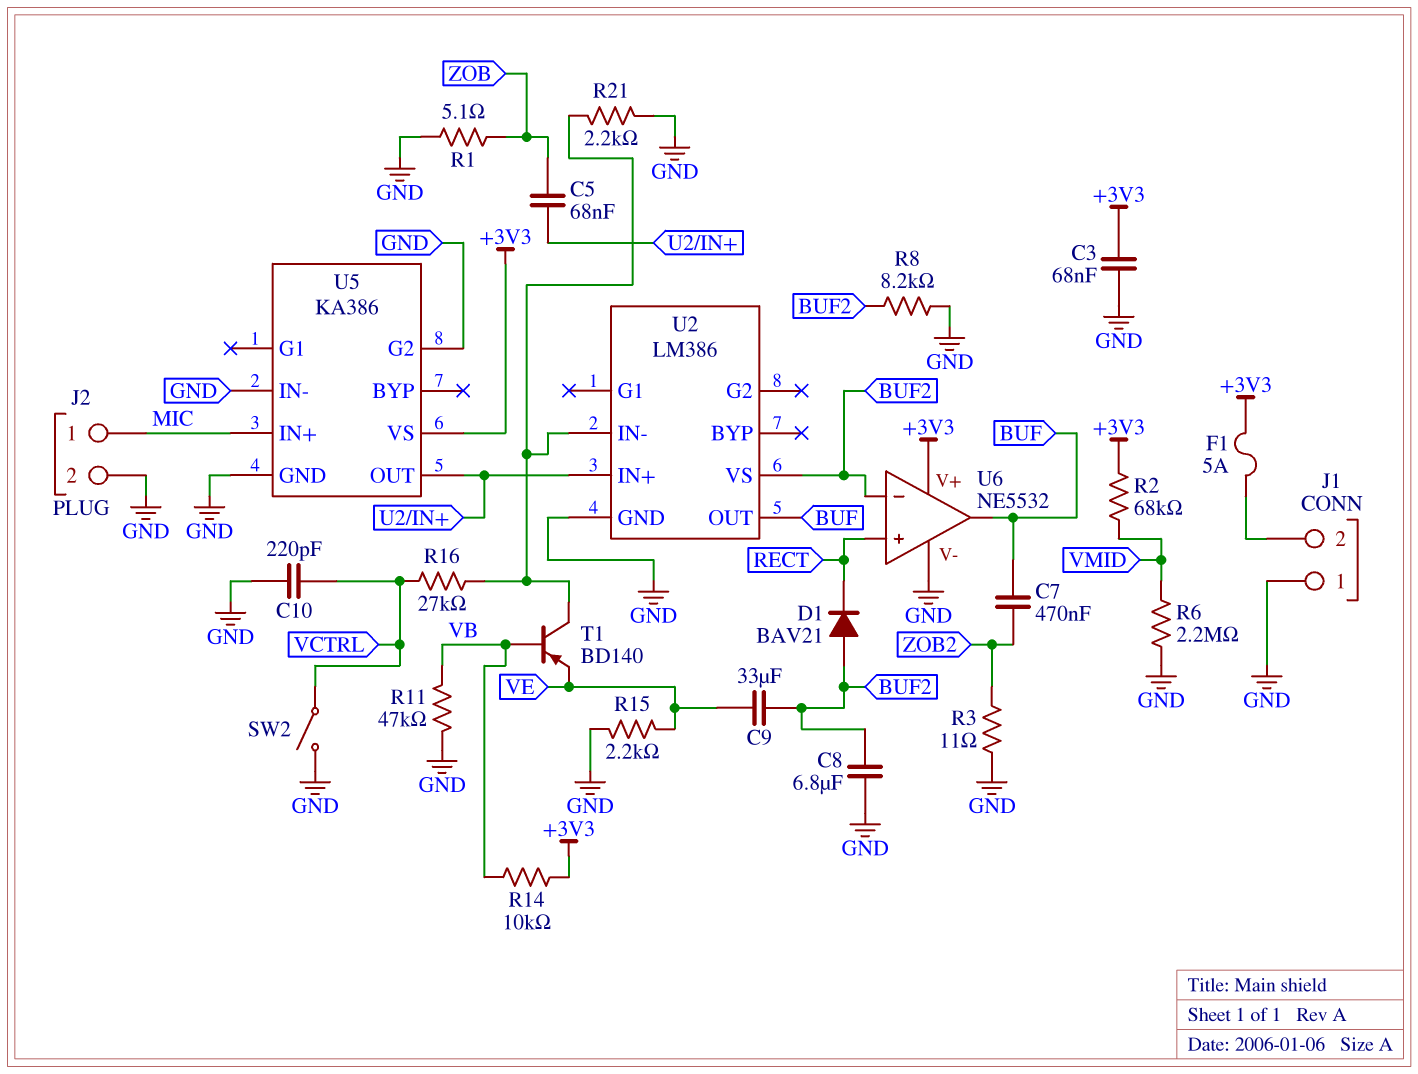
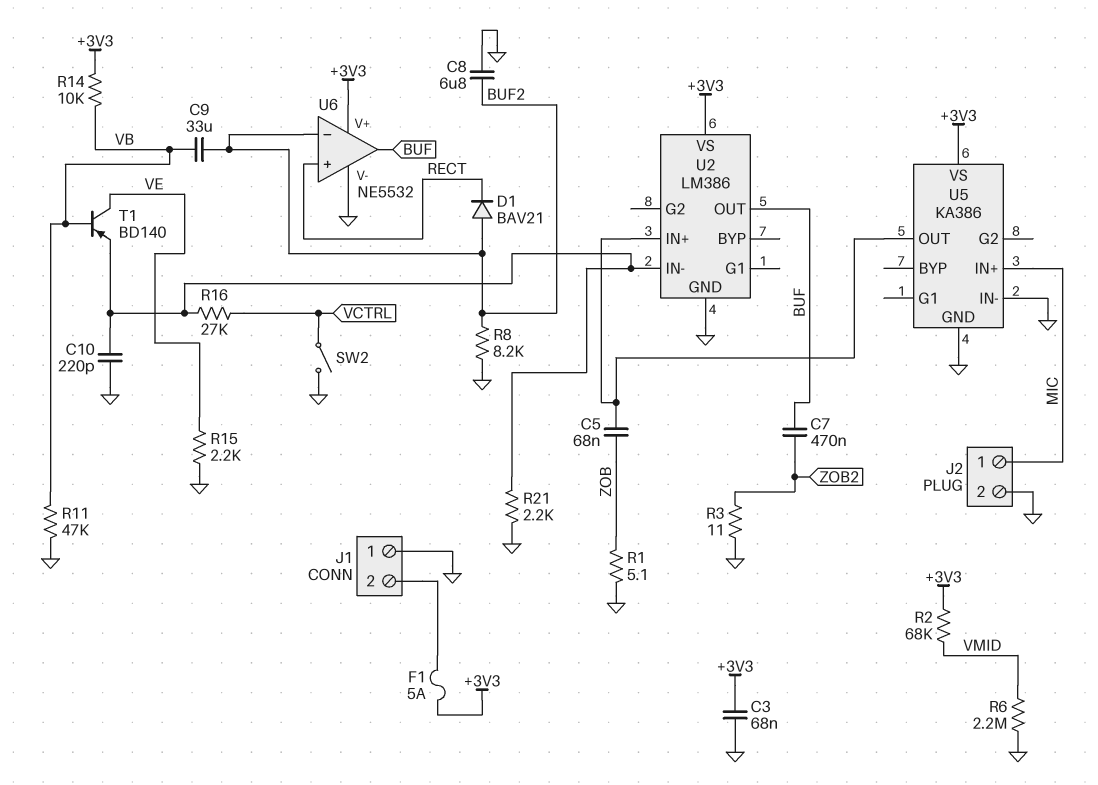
C9: 33uF (BUF2, VE) -> 33uF (BUF2, VB)
C10: 220pF (GND, VCTRL) -> 220pF (GND, U2/IN-)
T1: PNP BD140 (B VB, C U2/IN-, E VE) -> PNP BD140 (B VB, C VE, E U2/IN-)
U2 pin VS: BUF2 -> +3V3
U5 pin G2: GND -> none

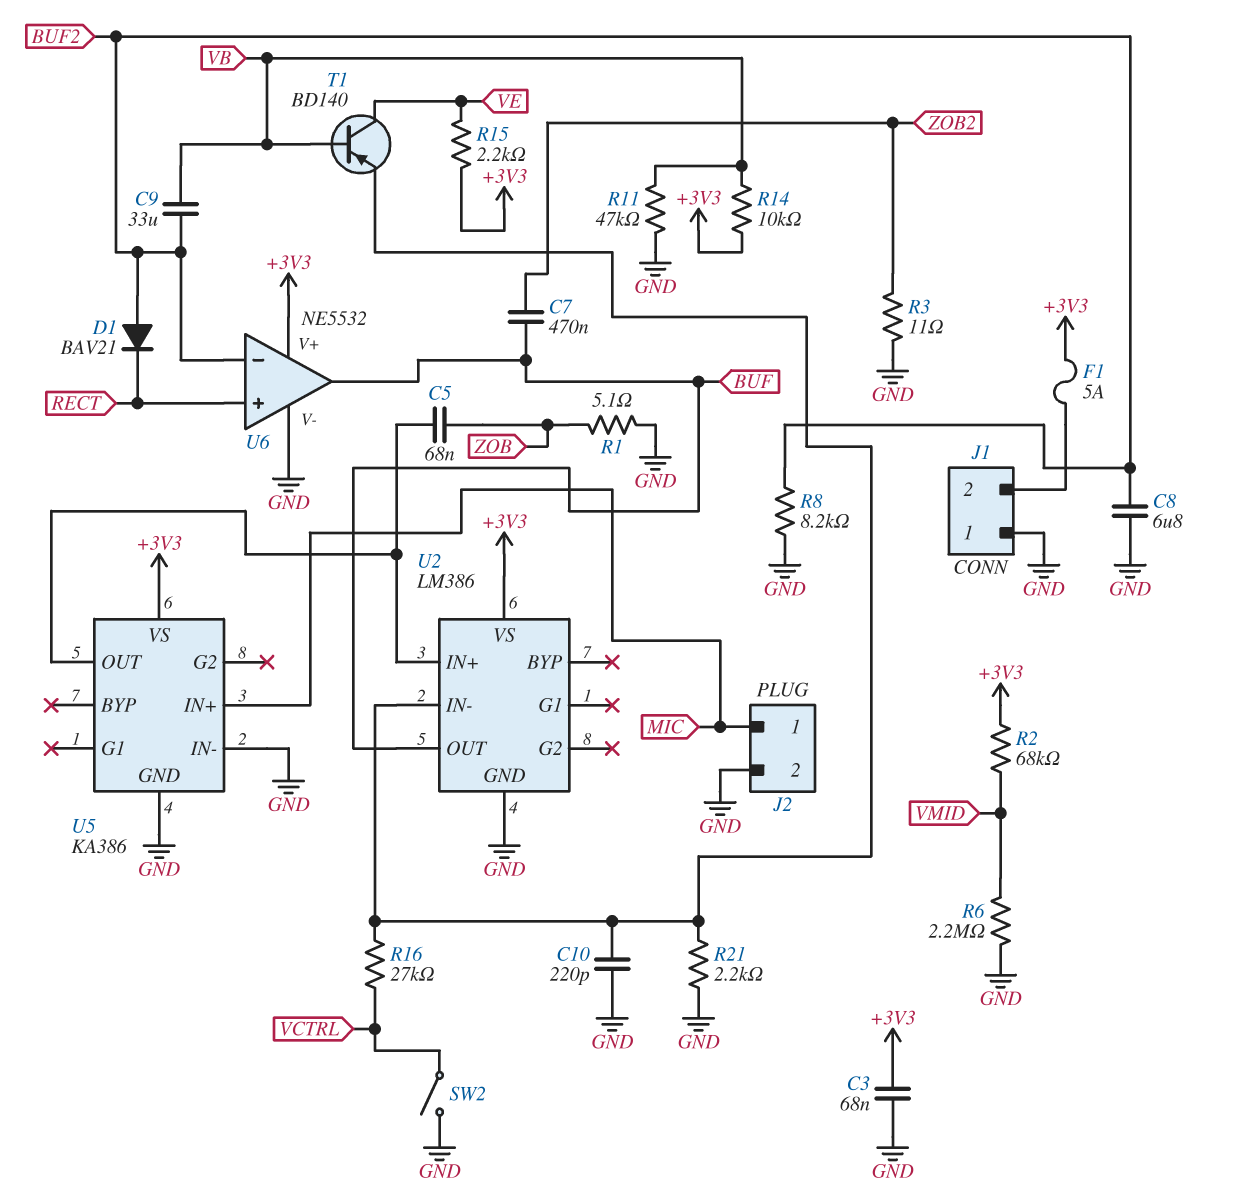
R15: 2.2k (GND, VE) -> 2.2k (+3V3, VE)

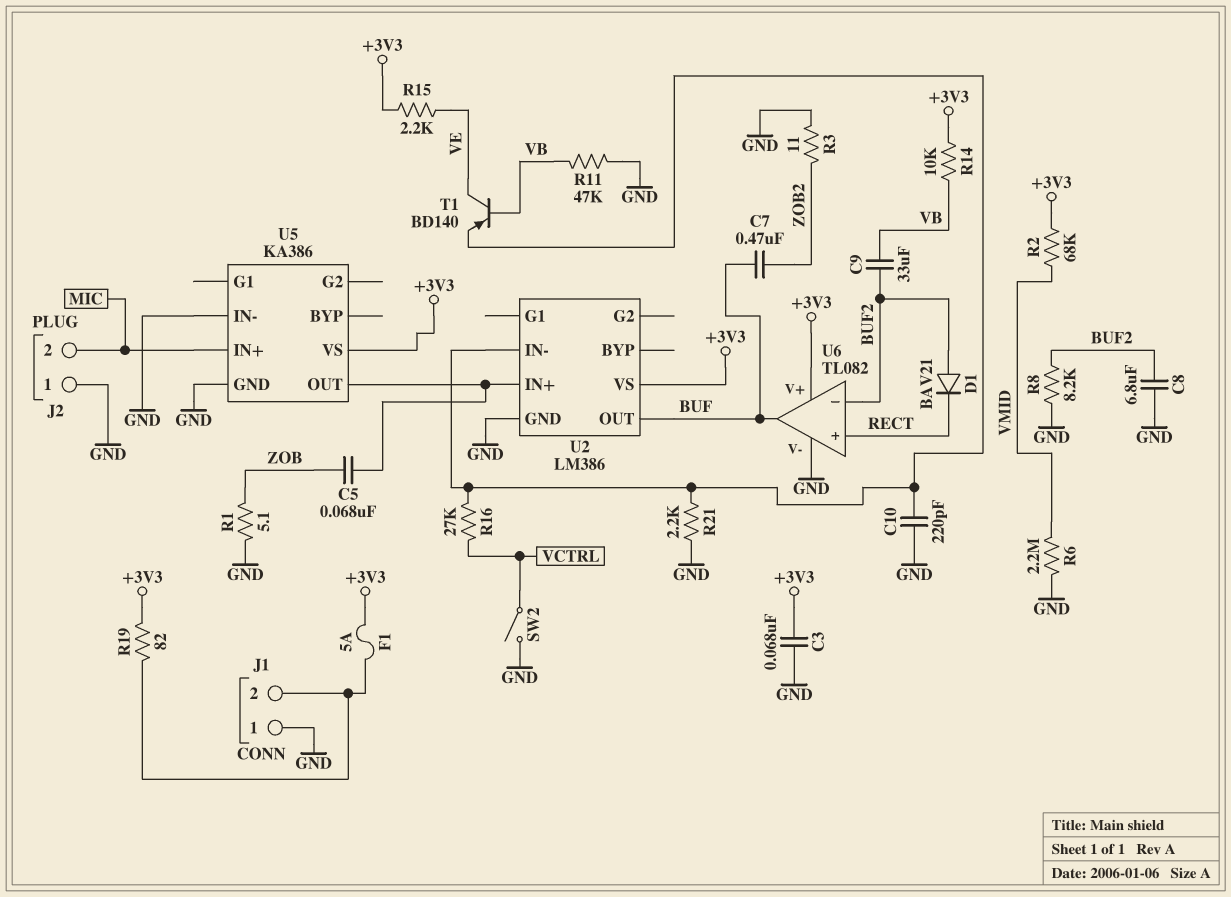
J2 pin 1: MIC -> GND
J2 pin 2: GND -> MIC
R19: none -> 82 (+3V3, J1/2)
U6: NE5532 -> TL082

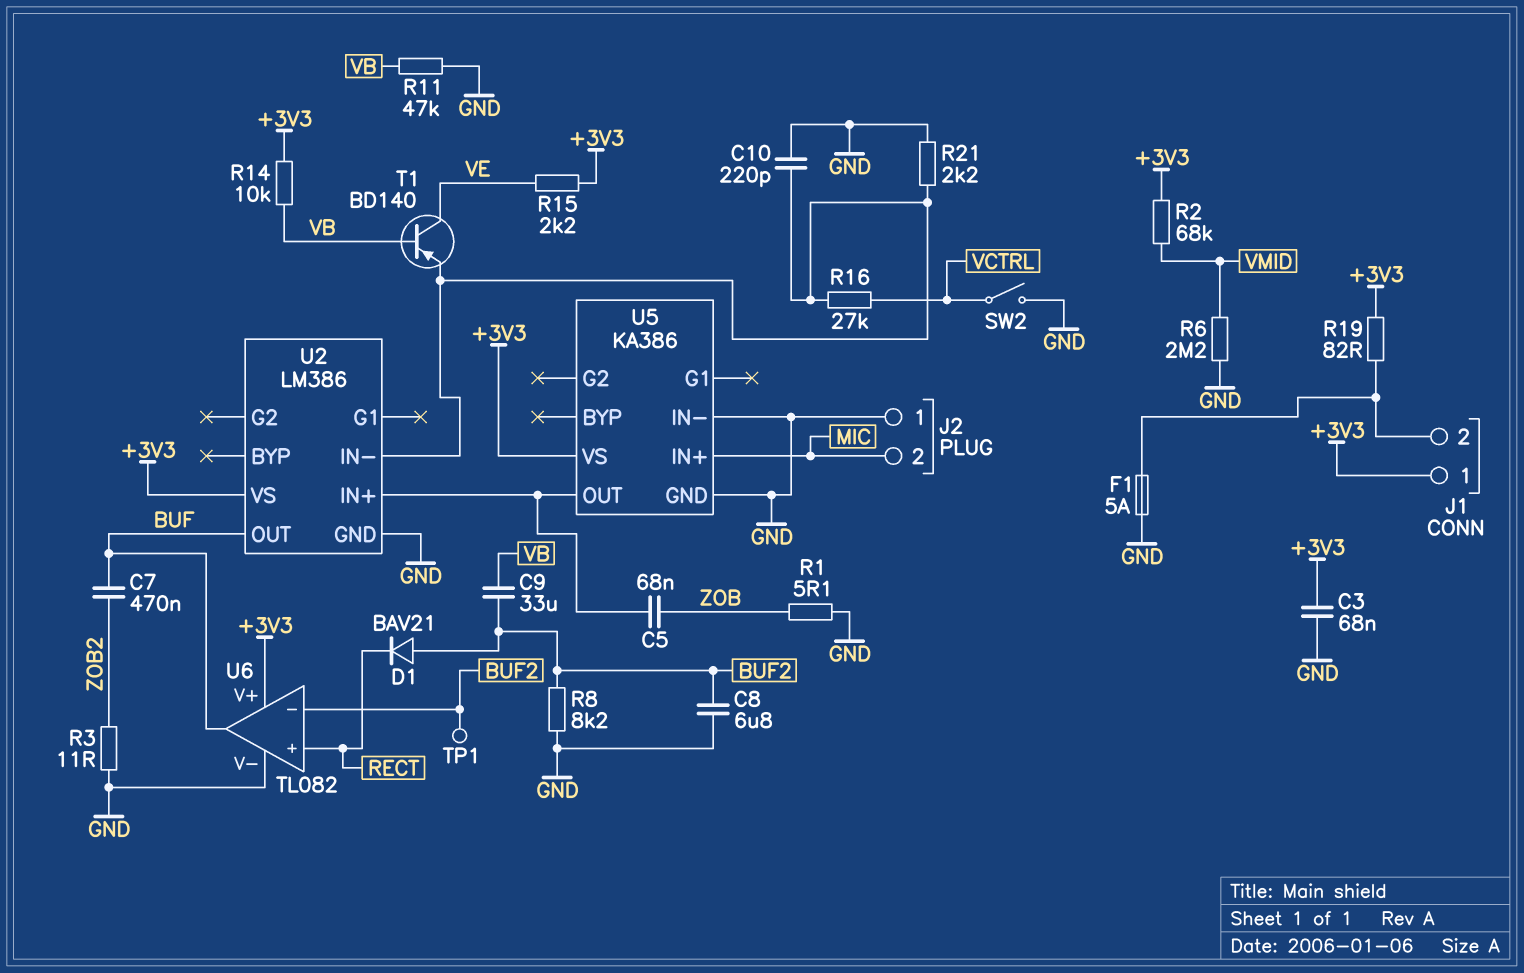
F1: 5A (+3V3, J1/2) -> 5A (GND, J1/2)
J1 pin 1: GND -> +3V3
TP1: none -> test point (BUF2)

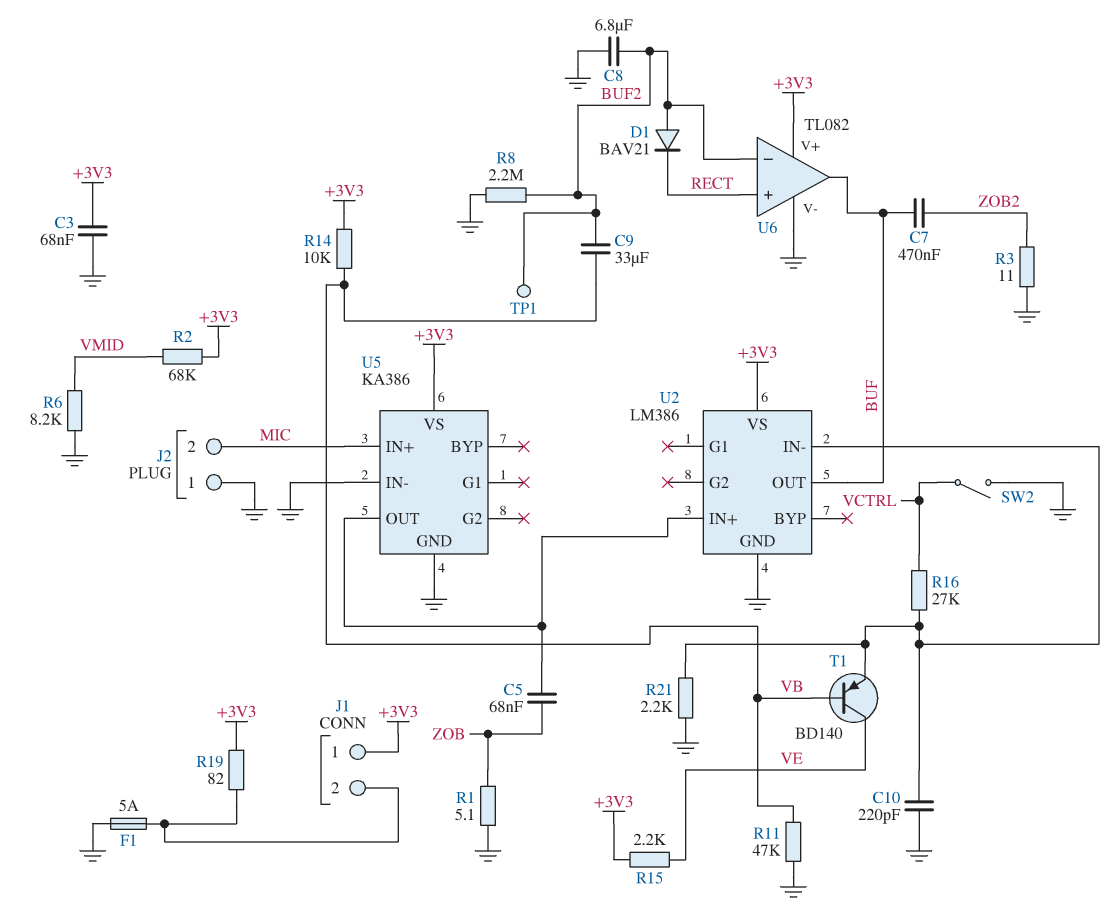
R6: 2.2M (GND, VMID) -> 8.2k (GND, VMID)
R8: 8.2k (BUF2, GND) -> 2.2M (BUF2, GND)

